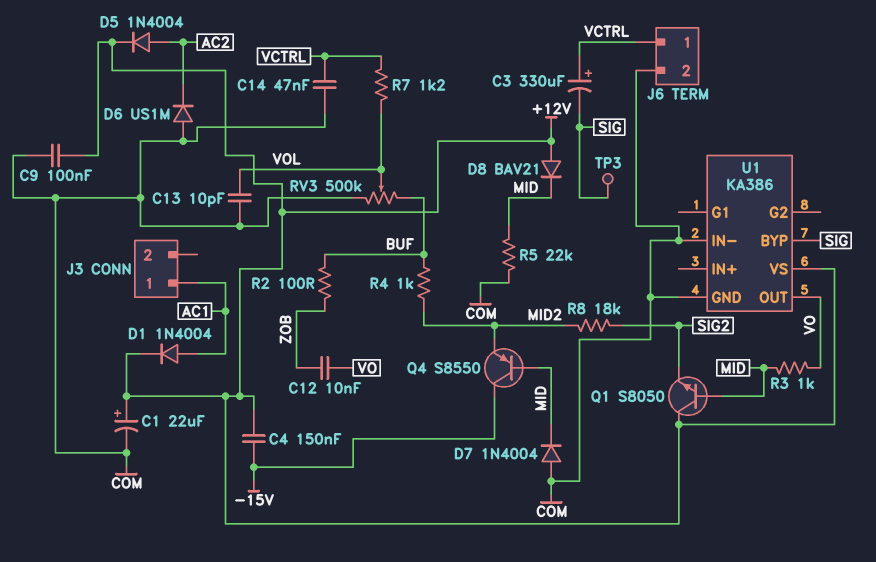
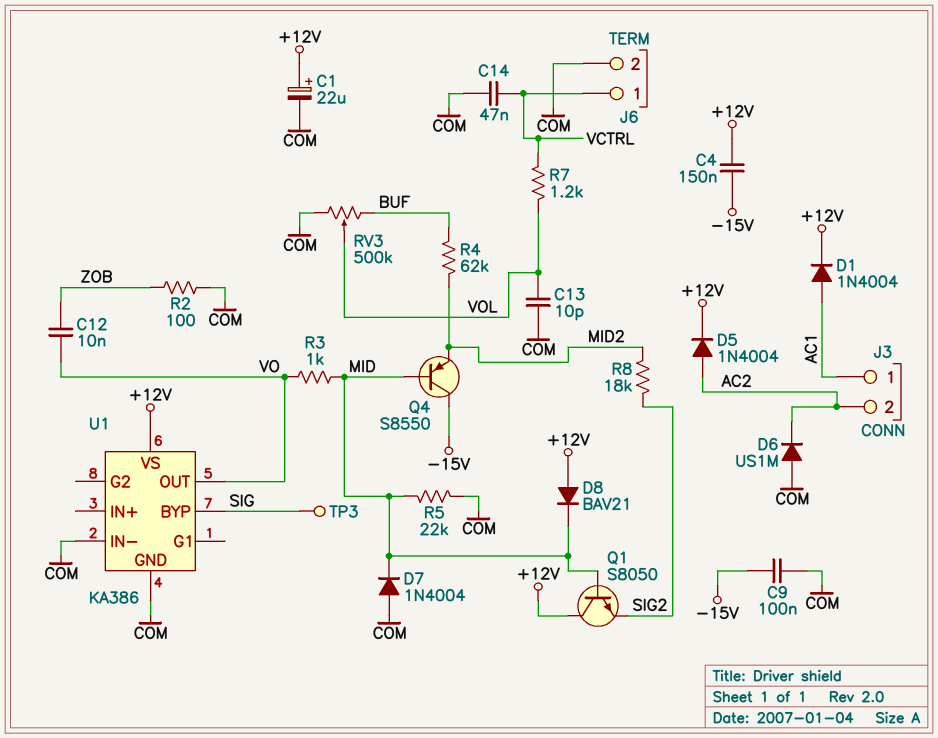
C3: 330uF (plus VCTRL, minus SIG) -> none
C9: 100nF (+12V, COM) -> 100nF (-15V, COM)
J3 pin 2: none -> AC2
R2: 100 (BUF, ZOB) -> 100 (COM, ZOB)
R4: 1k (BUF, MID2) -> 62k (BUF, MID2)

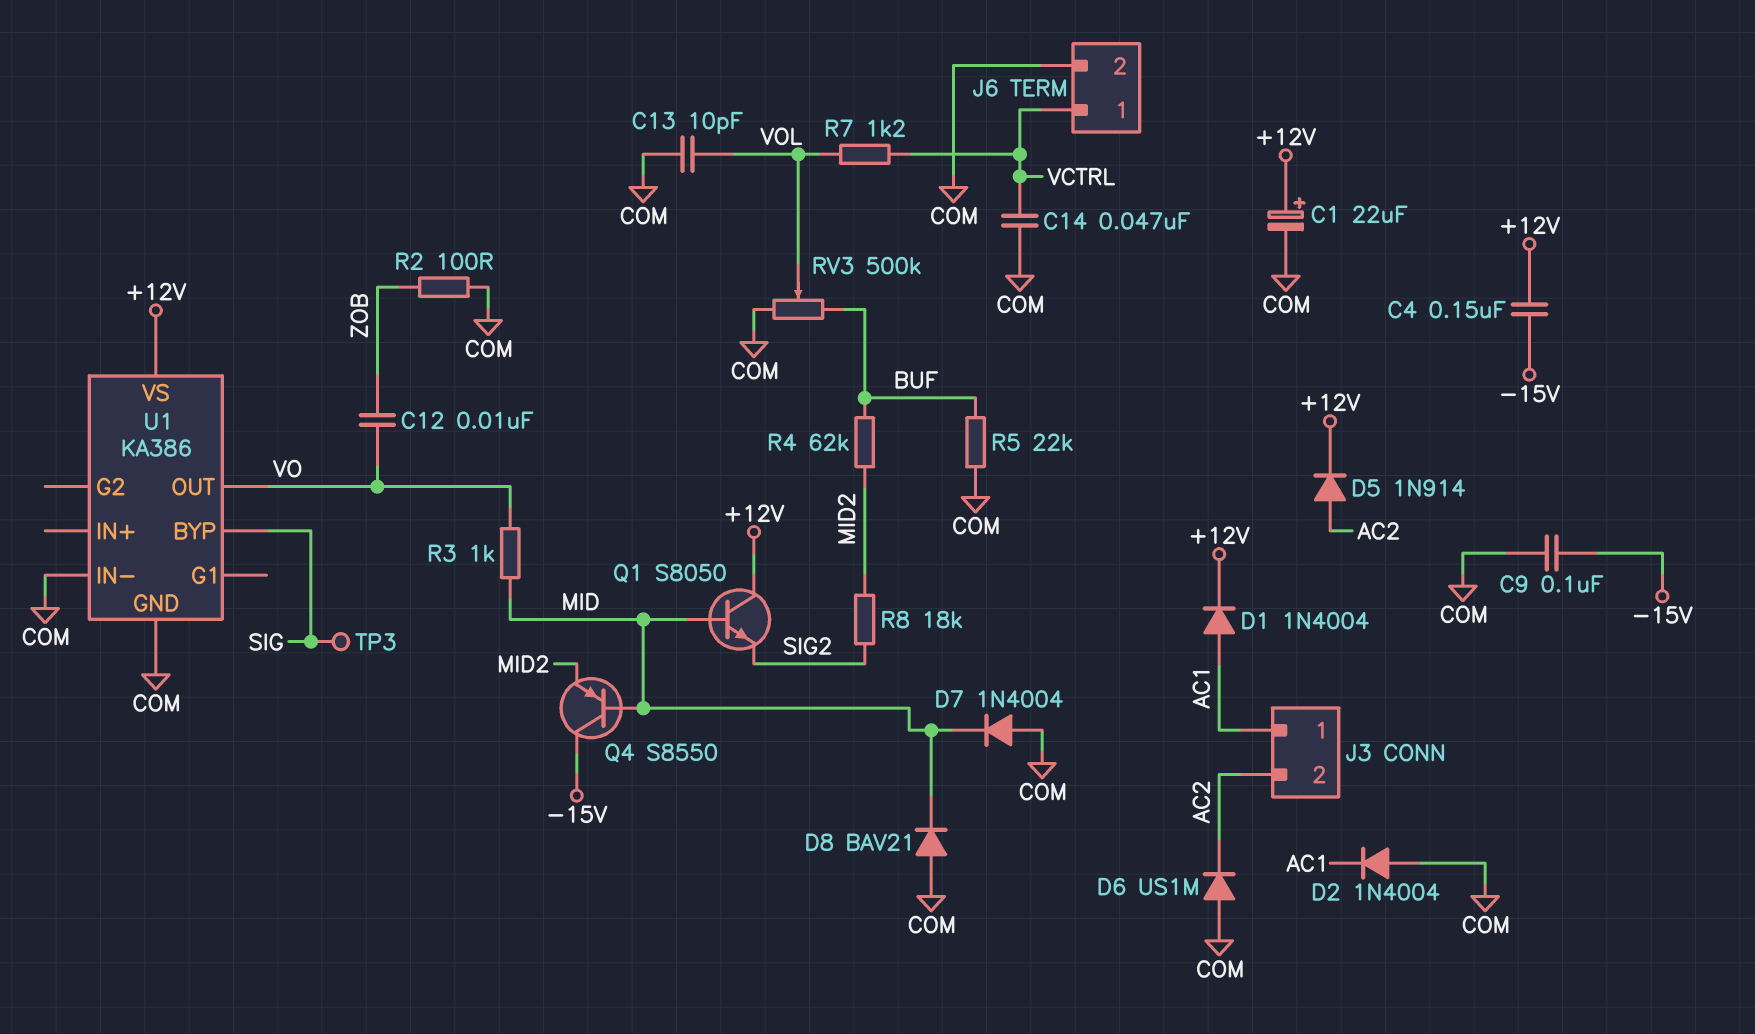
D2: none -> diode 1N4004 (A COM, K AC1)
D5: diode 1N4004 (A AC2, K +12V) -> diode 1N914 (A AC2, K +12V)
D8: diode BAV21 (A +12V, K MID) -> diode BAV21 (A COM, K MID)
R5: 22k (COM, MID) -> 22k (BUF, COM)

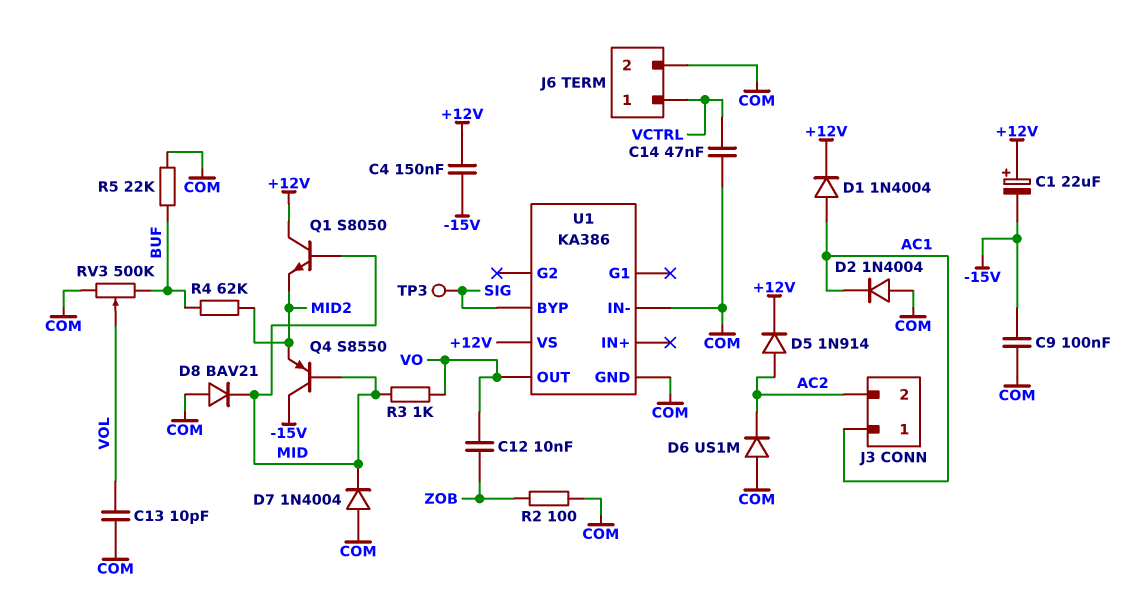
C1: 22uF (plus +12V, minus COM) -> 22uF (plus +12V, minus -15V)
Q1: NPN S8050 (B MID, C +12V, E SIG2) -> NPN S8050 (B MID, C +12V, E MID2)
R7: 1.2k (VCTRL, VOL) -> none
R8: 18k (MID2, SIG2) -> none

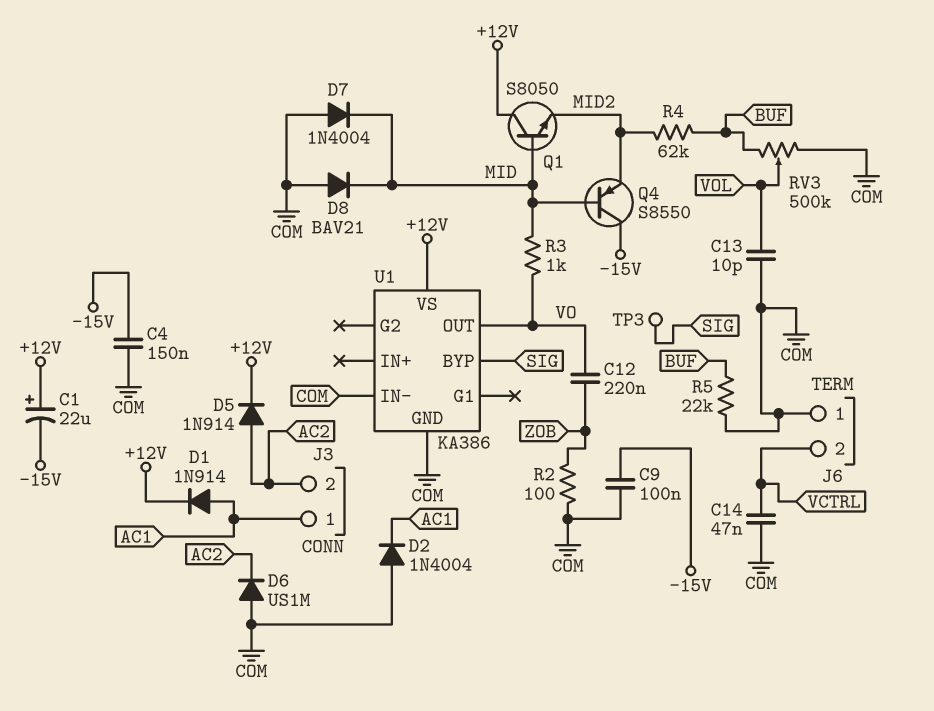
C4: 150nF (+12V, -15V) -> 150nF (-15V, COM)
C12: 10nF (VO, ZOB) -> 220nF (VO, ZOB)
D1: diode 1N4004 (A AC1, K +12V) -> diode 1N914 (A AC1, K +12V)
J6 pin 1: VCTRL -> COM
J6 pin 2: COM -> VCTRL

